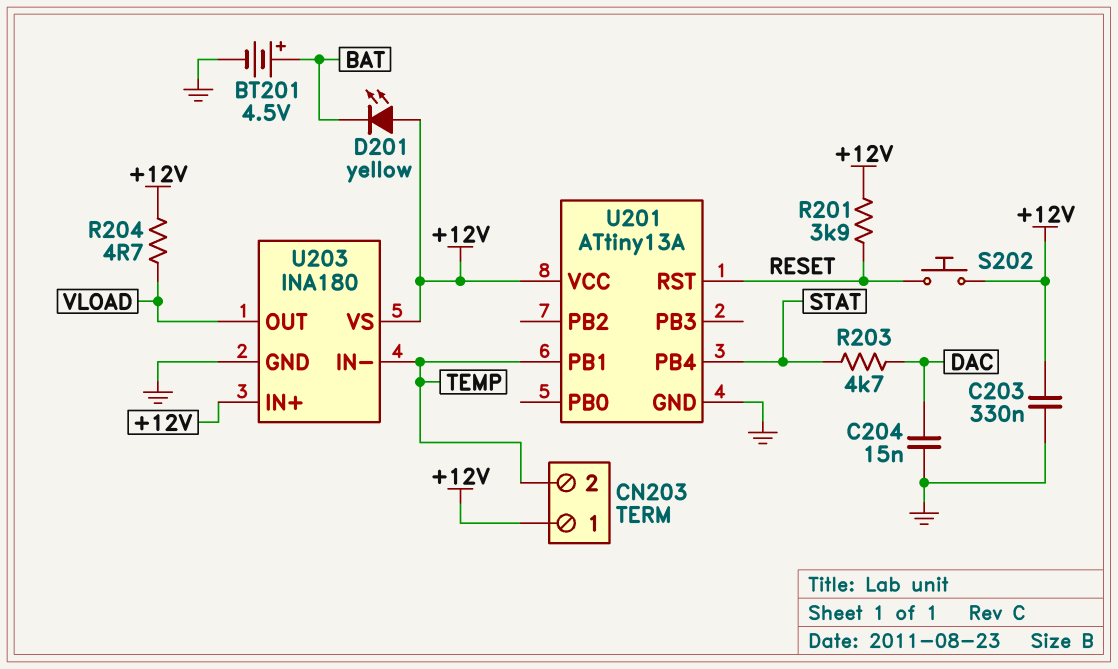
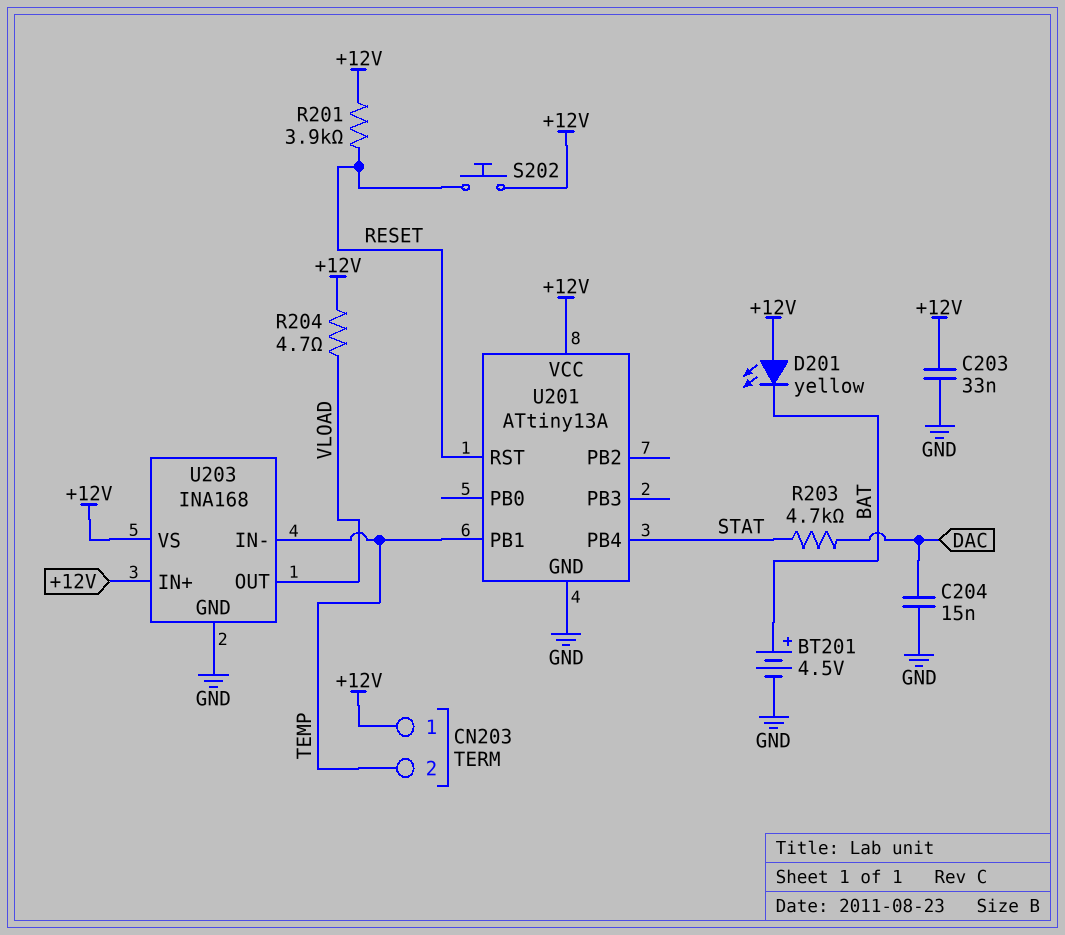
C203: 330nF (+12V, GND) -> 33nF (+12V, GND)
U203: INA180 -> INA168

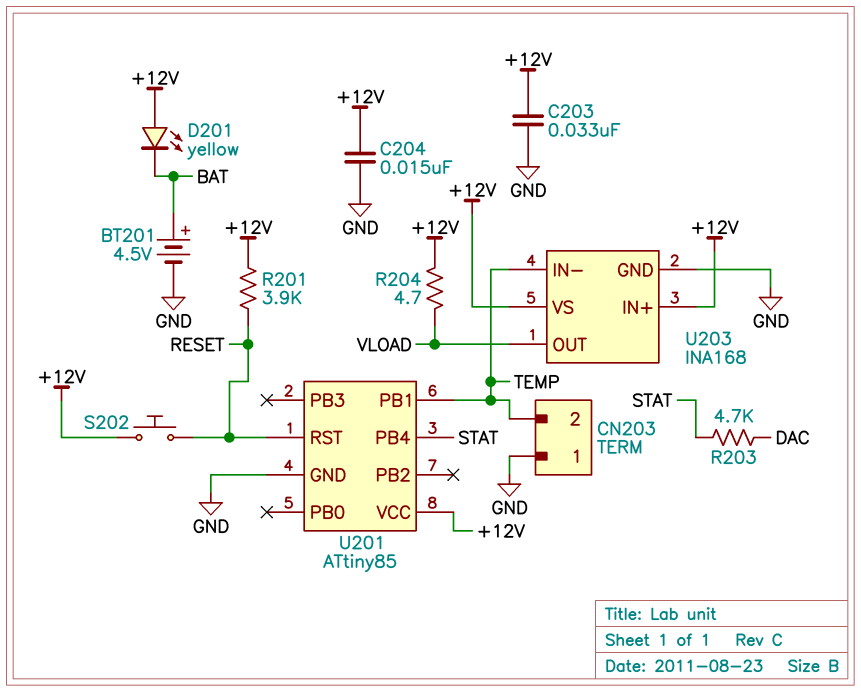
C204: 15nF (DAC, GND) -> 15nF (+12V, GND)
CN203 pin 1: +12V -> GND
U201: ATtiny13A -> ATtiny85

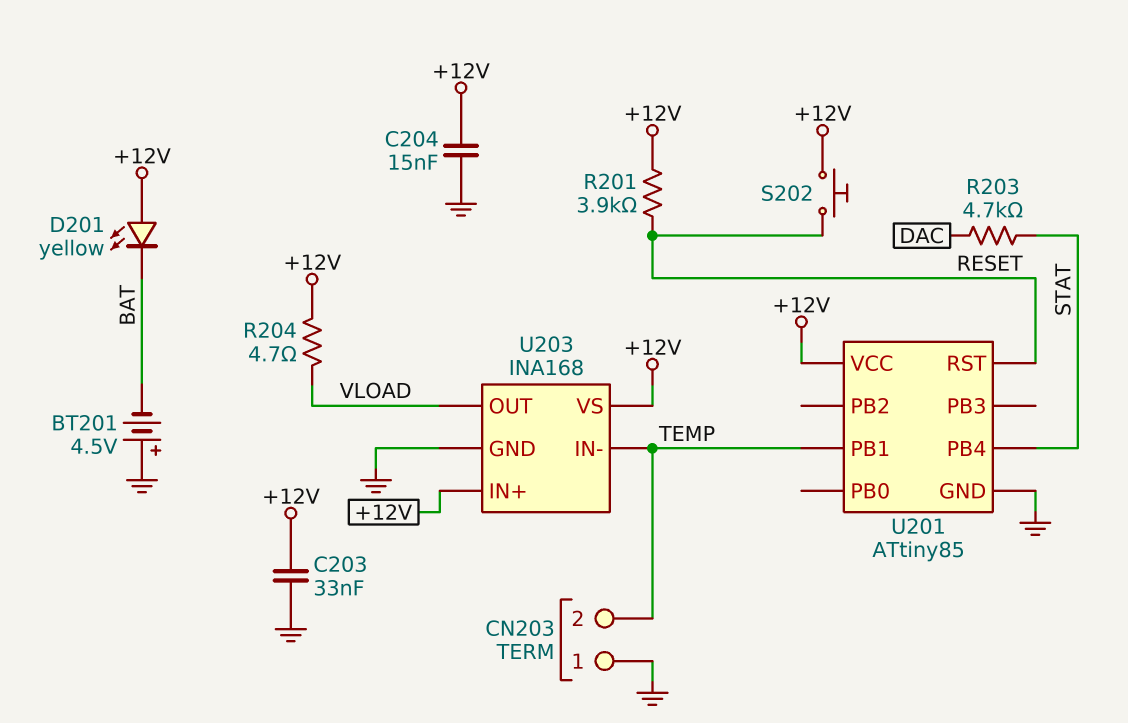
BT201: 4.5V (plus BAT, minus GND) -> 4.5V (plus GND, minus BAT)

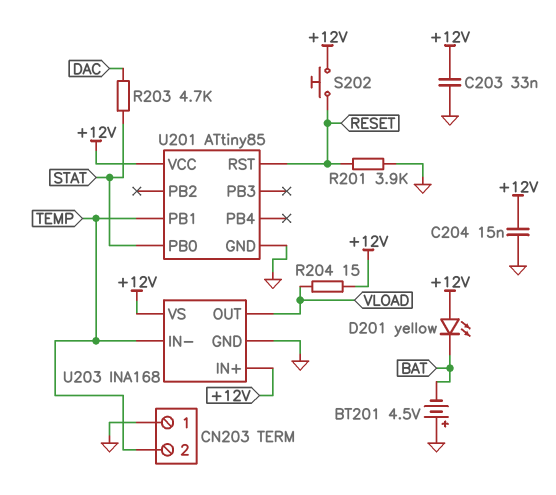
R201: 3.9k (+12V, RESET) -> 3.9k (GND, RESET)
R204: 4.7 (+12V, VLOAD) -> 15 (+12V, VLOAD)
U201 pin PB0: none -> STAT
U201 pin PB4: STAT -> none

